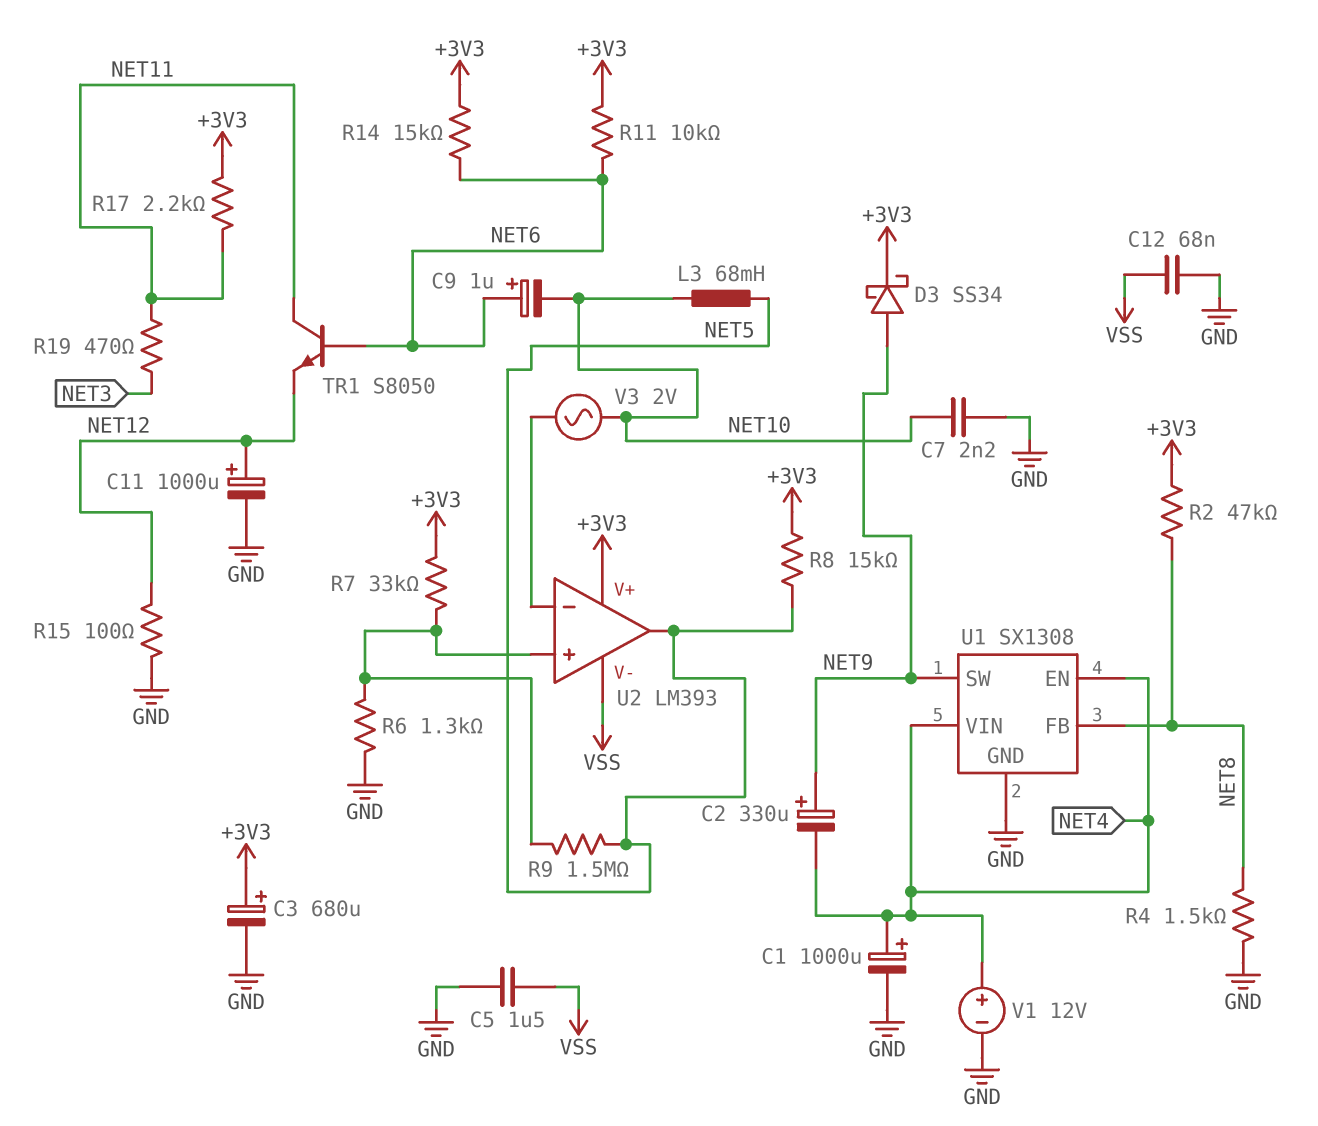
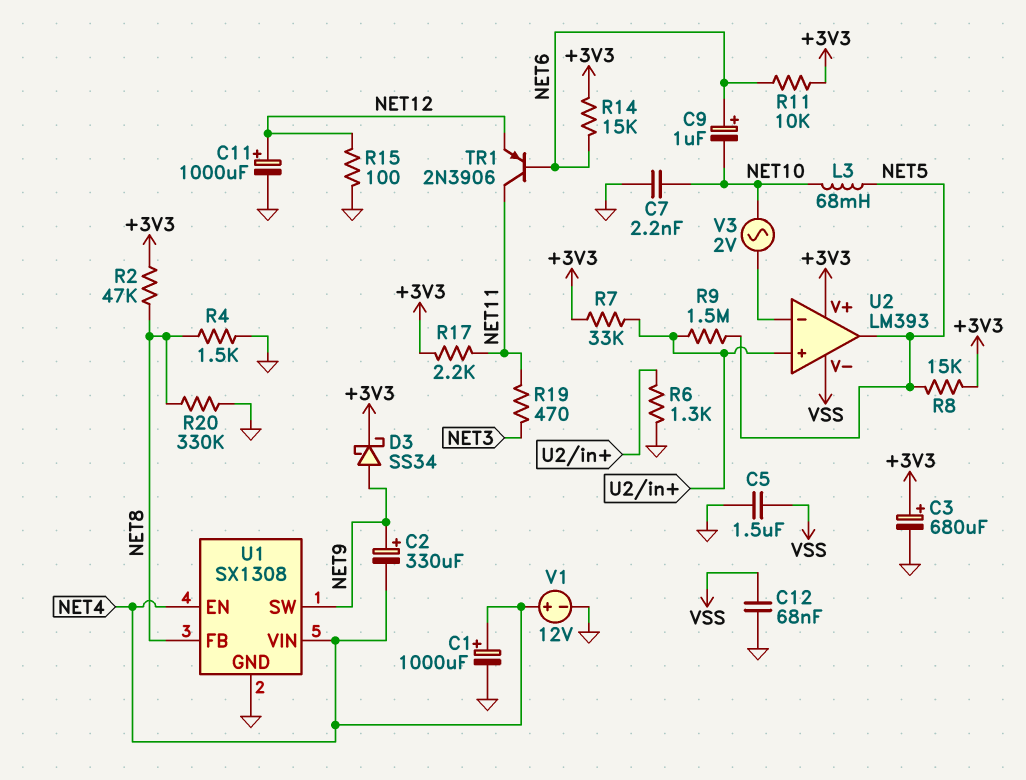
R20: none -> 330k (GND, NET8)
TR1: NPN S8050 (B NET6, C NET11, E NET12) -> PNP 2N3906 (B NET6, C NET11, E NET12)

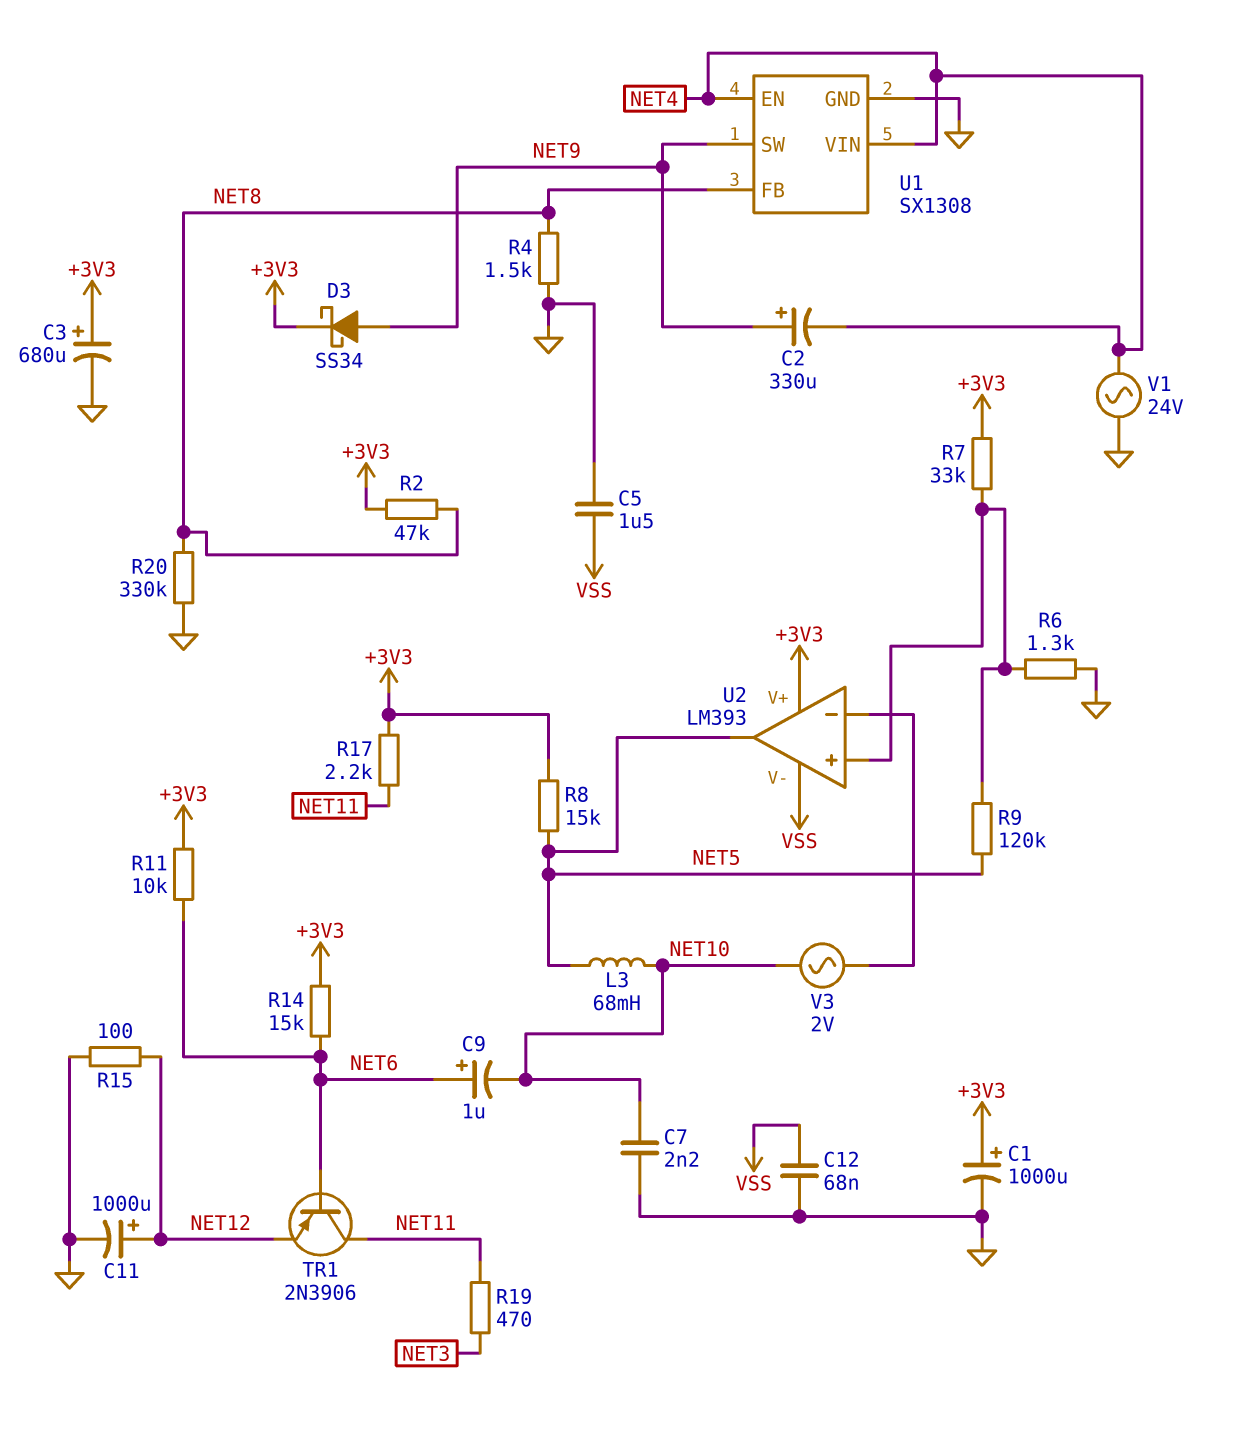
C1: 1000uF (plus NET4, minus GND) -> 1000uF (plus +3V3, minus GND)
R9: 1.5M (NET5, U2/in+) -> 120k (NET5, U2/in+)
V1: 12V (plus NET4, minus GND) -> AC 24V (GND, NET4)

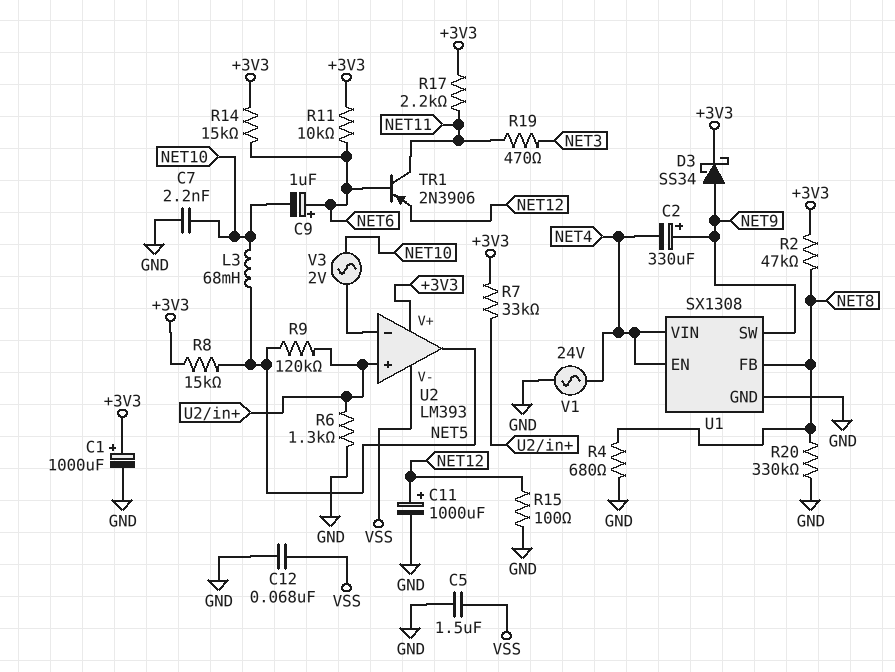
C3: 680uF (plus +3V3, minus GND) -> none
R4: 1.5k (GND, NET8) -> 680 (GND, NET8)

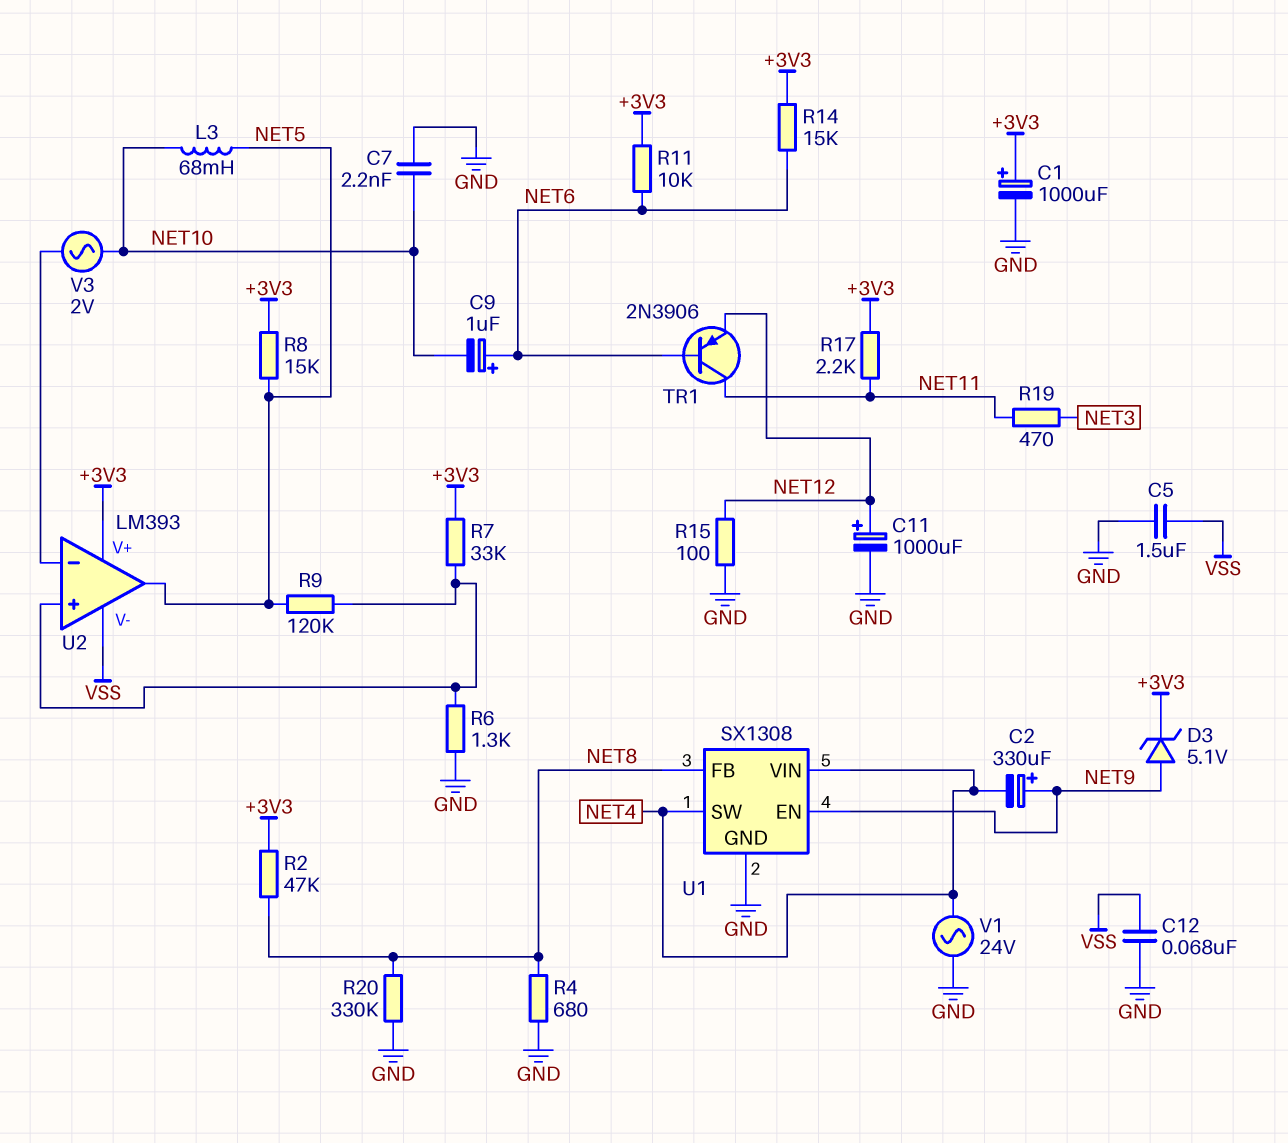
D3: schottky SS34 (A NET9, K +3V3) -> zener 5.1V (A NET9, K +3V3)
U1 pin EN: NET4 -> NET9
U1 pin SW: NET9 -> NET4

